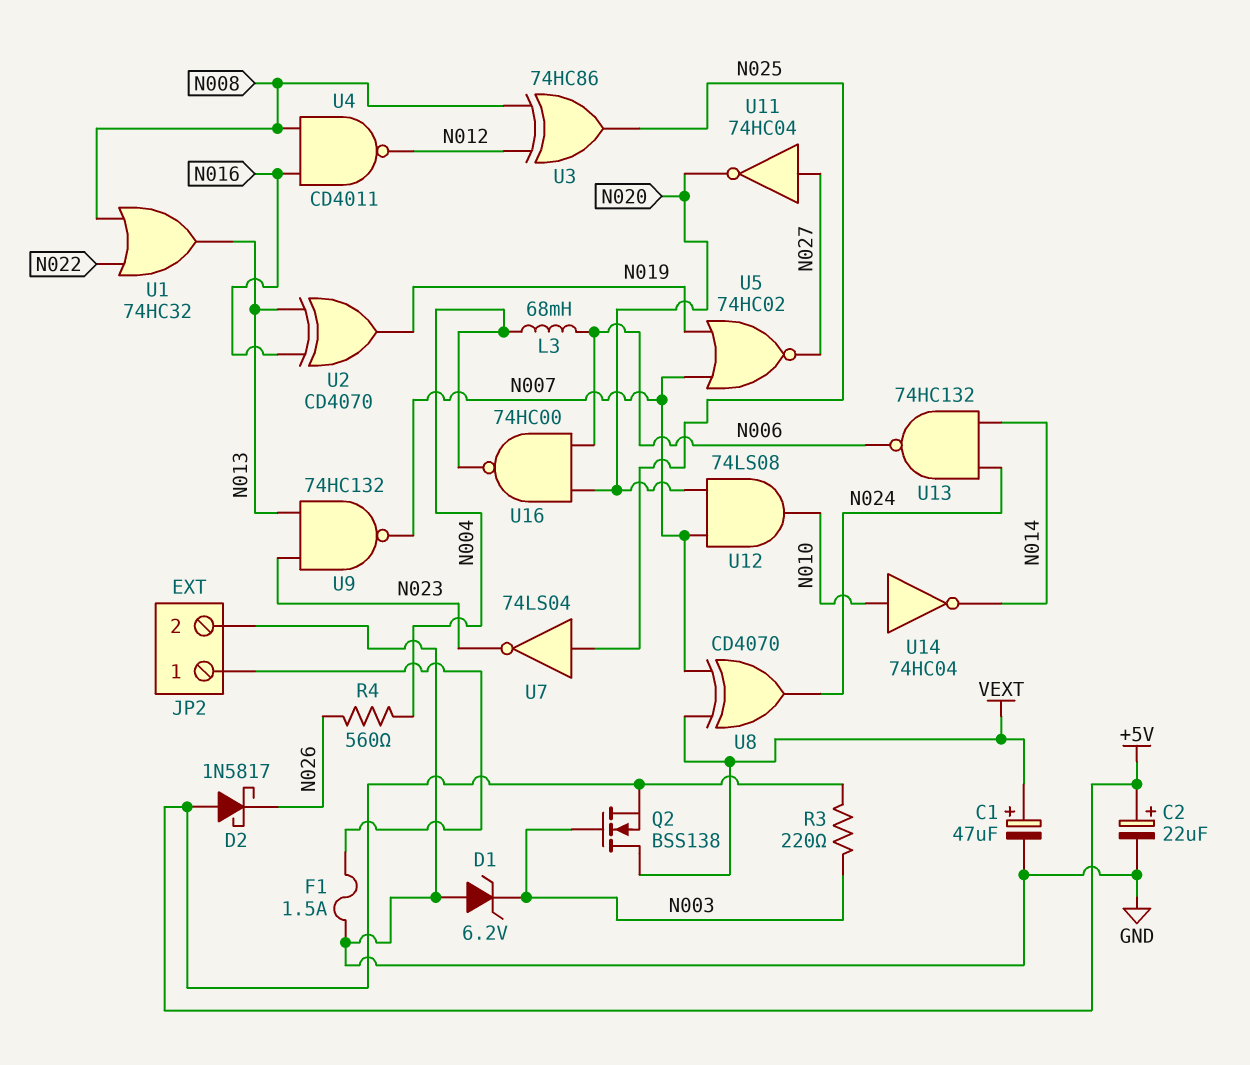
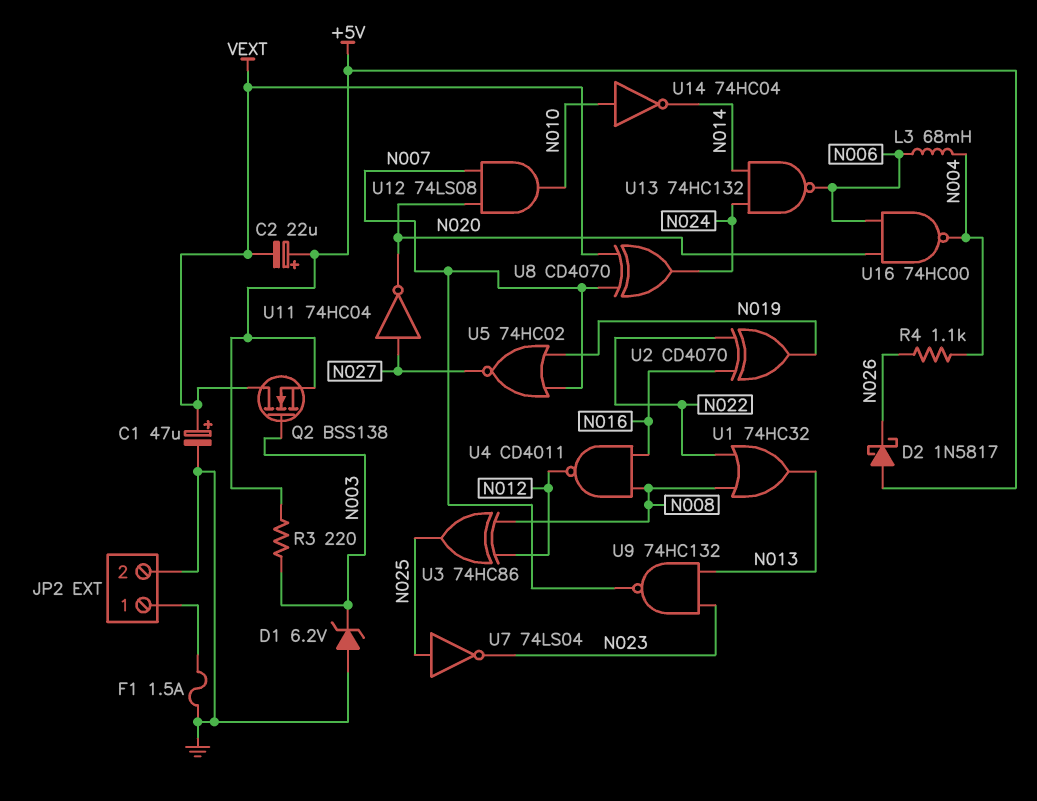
C2: 22uF (plus +5V, minus GND) -> 22uF (plus +5V, minus VEXT)
R4: 560 (N004, N026) -> 1.1k (N004, N026)
U2: XOR CD4070 (in N013, in N016, out N019) -> XOR CD4070 (in N016, in N022, out N019)

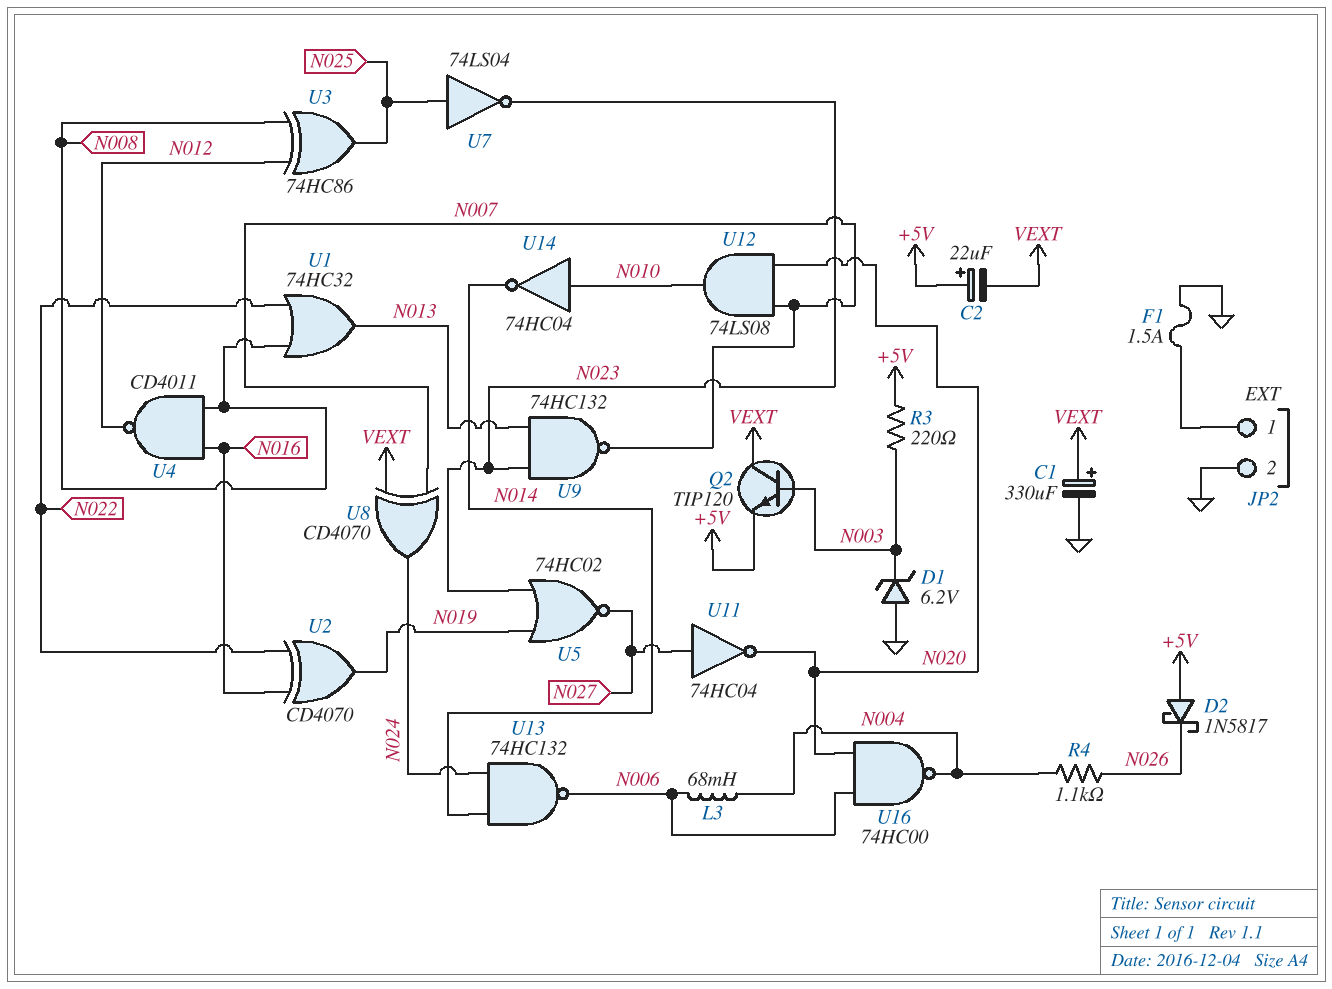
C1: 47uF (plus VEXT, minus GND) -> 330uF (plus VEXT, minus GND)
Q2: NMOS BSS138 (G N003, D VEXT, S +5V) -> NPN TIP120 (B N003, C VEXT, E +5V)
U5: NOR 74HC02 (in N007, in N019, out N027) -> NOR 74HC02 (in N019, in N023, out N027)

